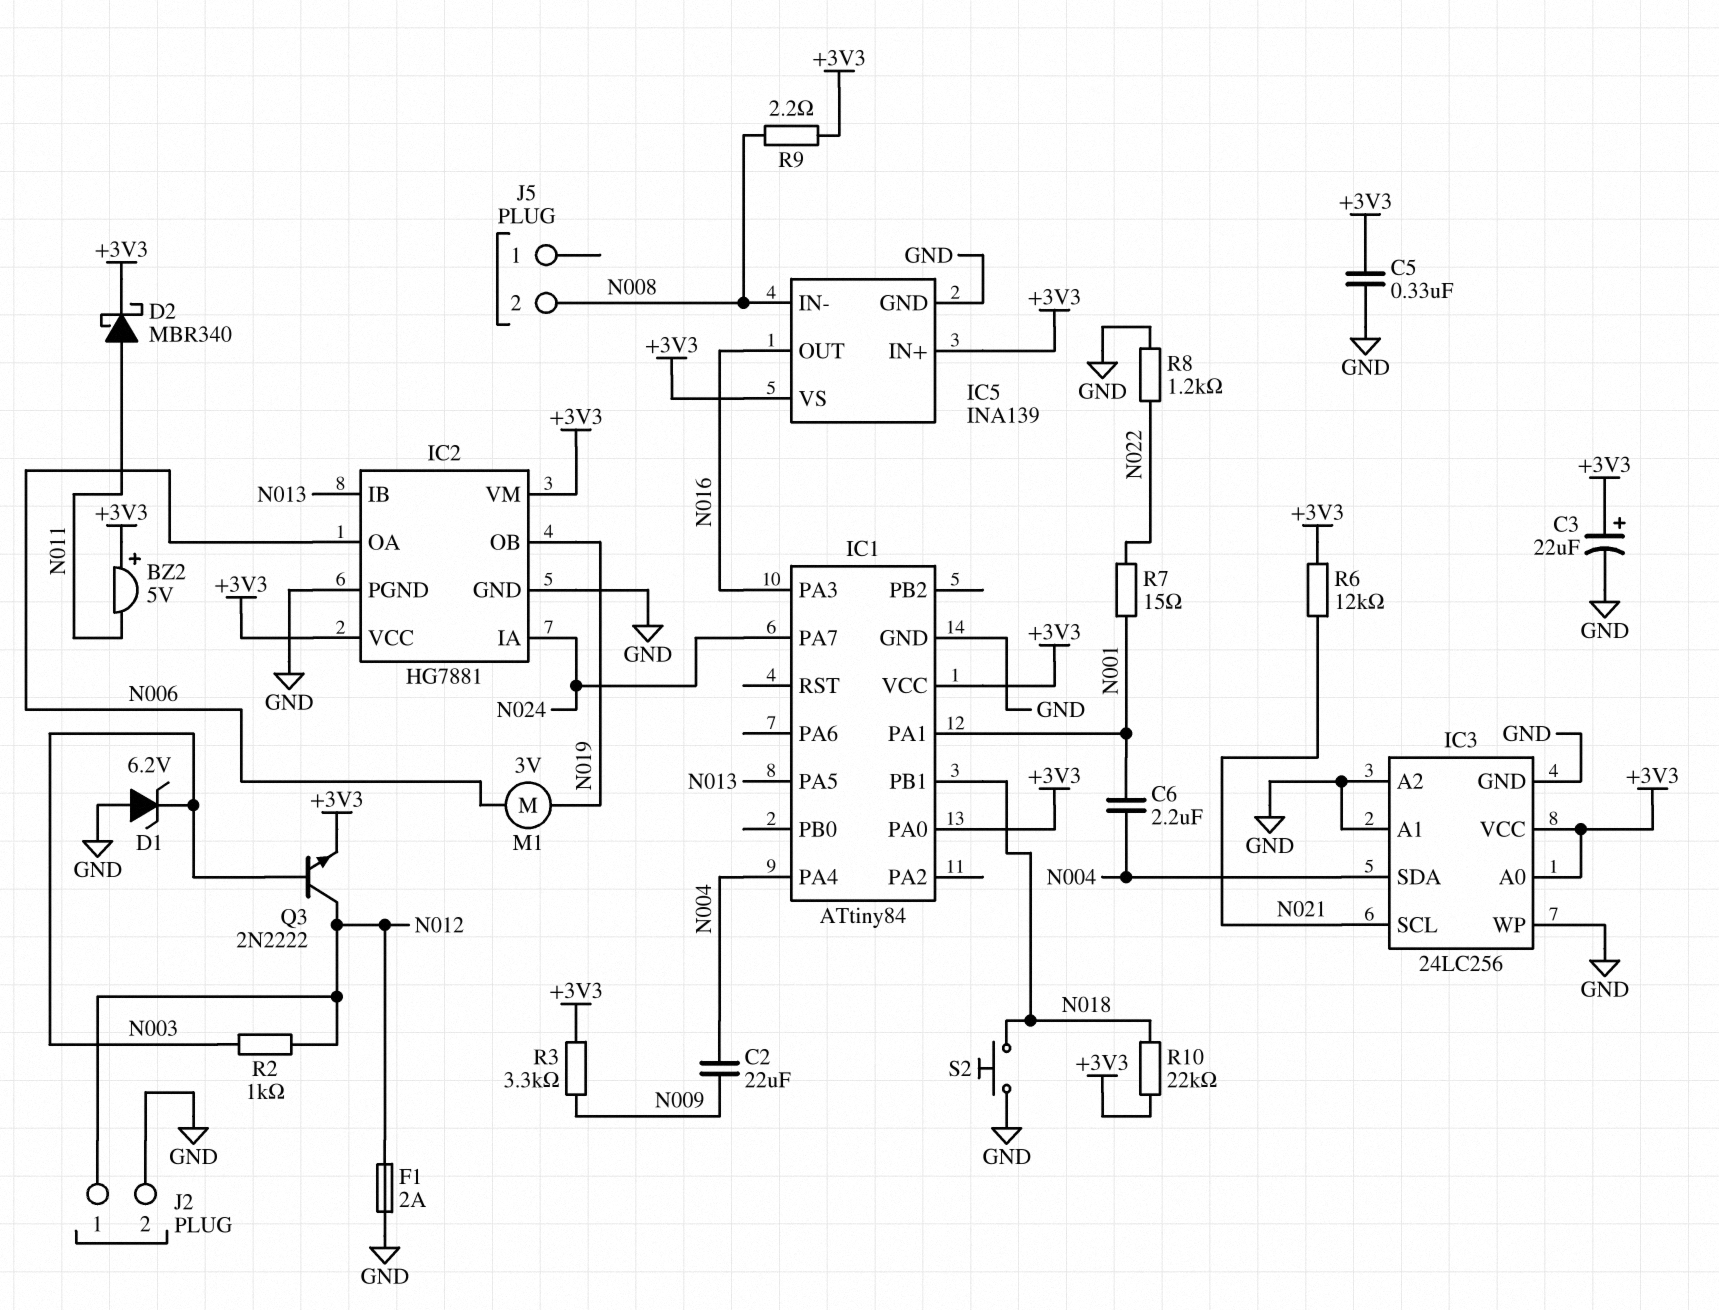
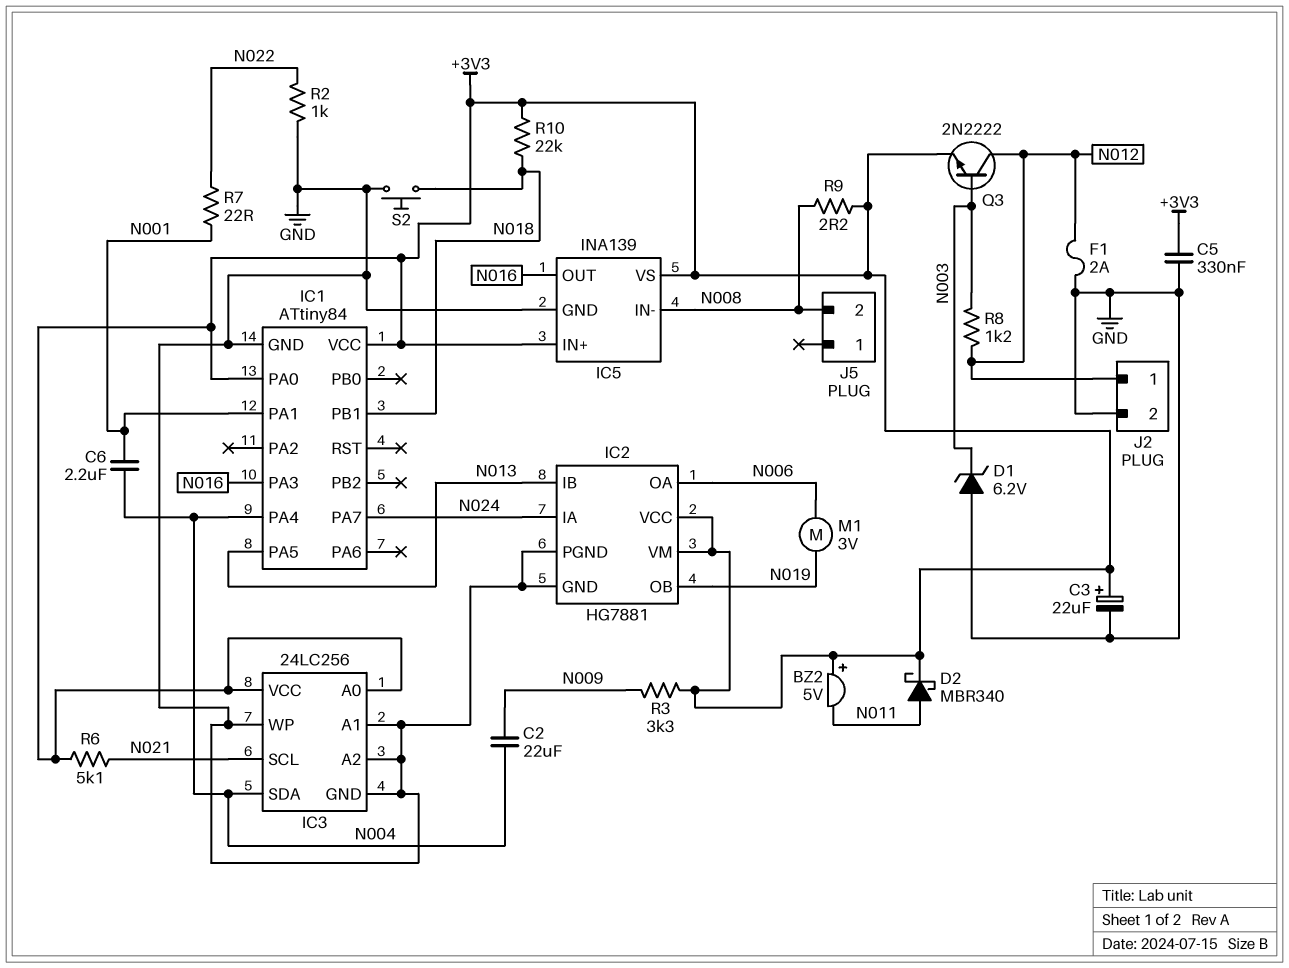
R2: 1k (N003, N012) -> 1k (GND, N022)
R6: 12k (+3V3, N021) -> 5.1k (+3V3, N021)
R7: 15 (N001, N022) -> 22 (N001, N022)
R8: 1.2k (GND, N022) -> 1.2k (N003, N012)

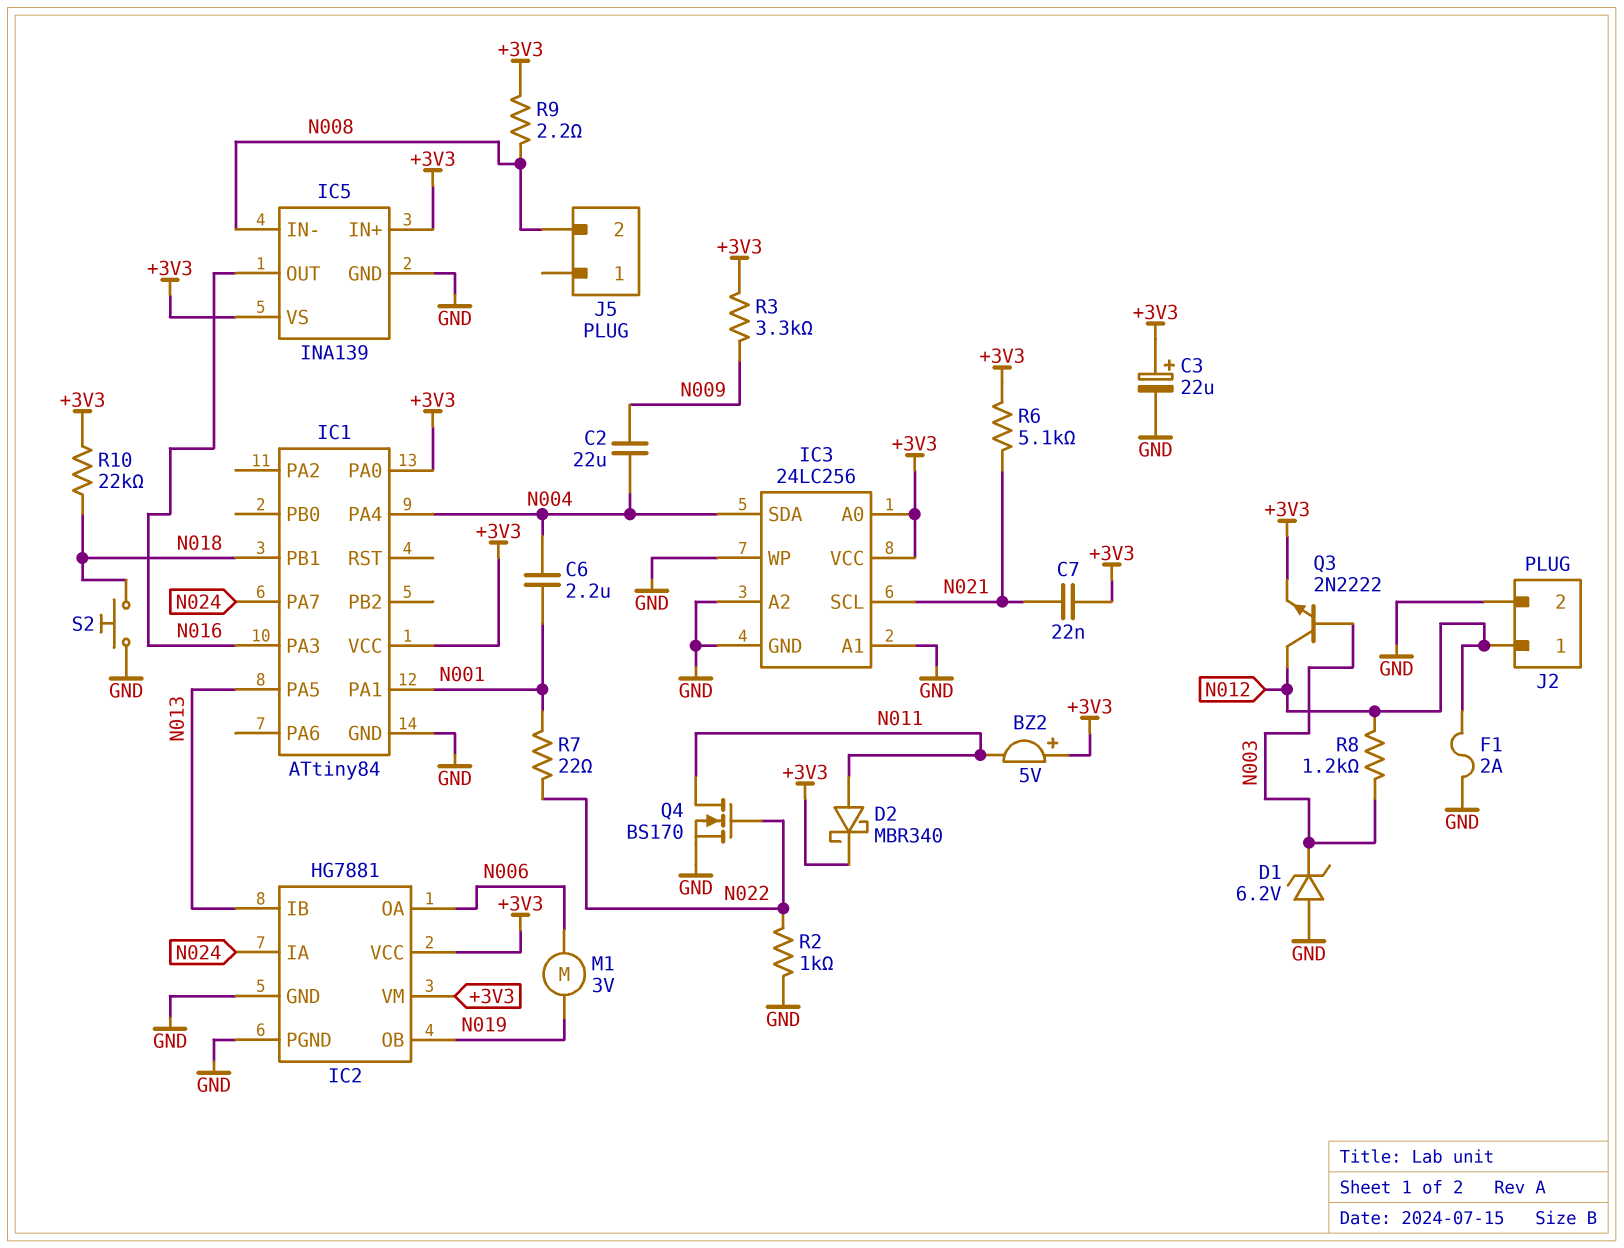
C5: 330nF (+3V3, GND) -> none
C7: none -> 22nF (+3V3, N021)
Q4: none -> NMOS BS170 (G N022, D N011, S GND)

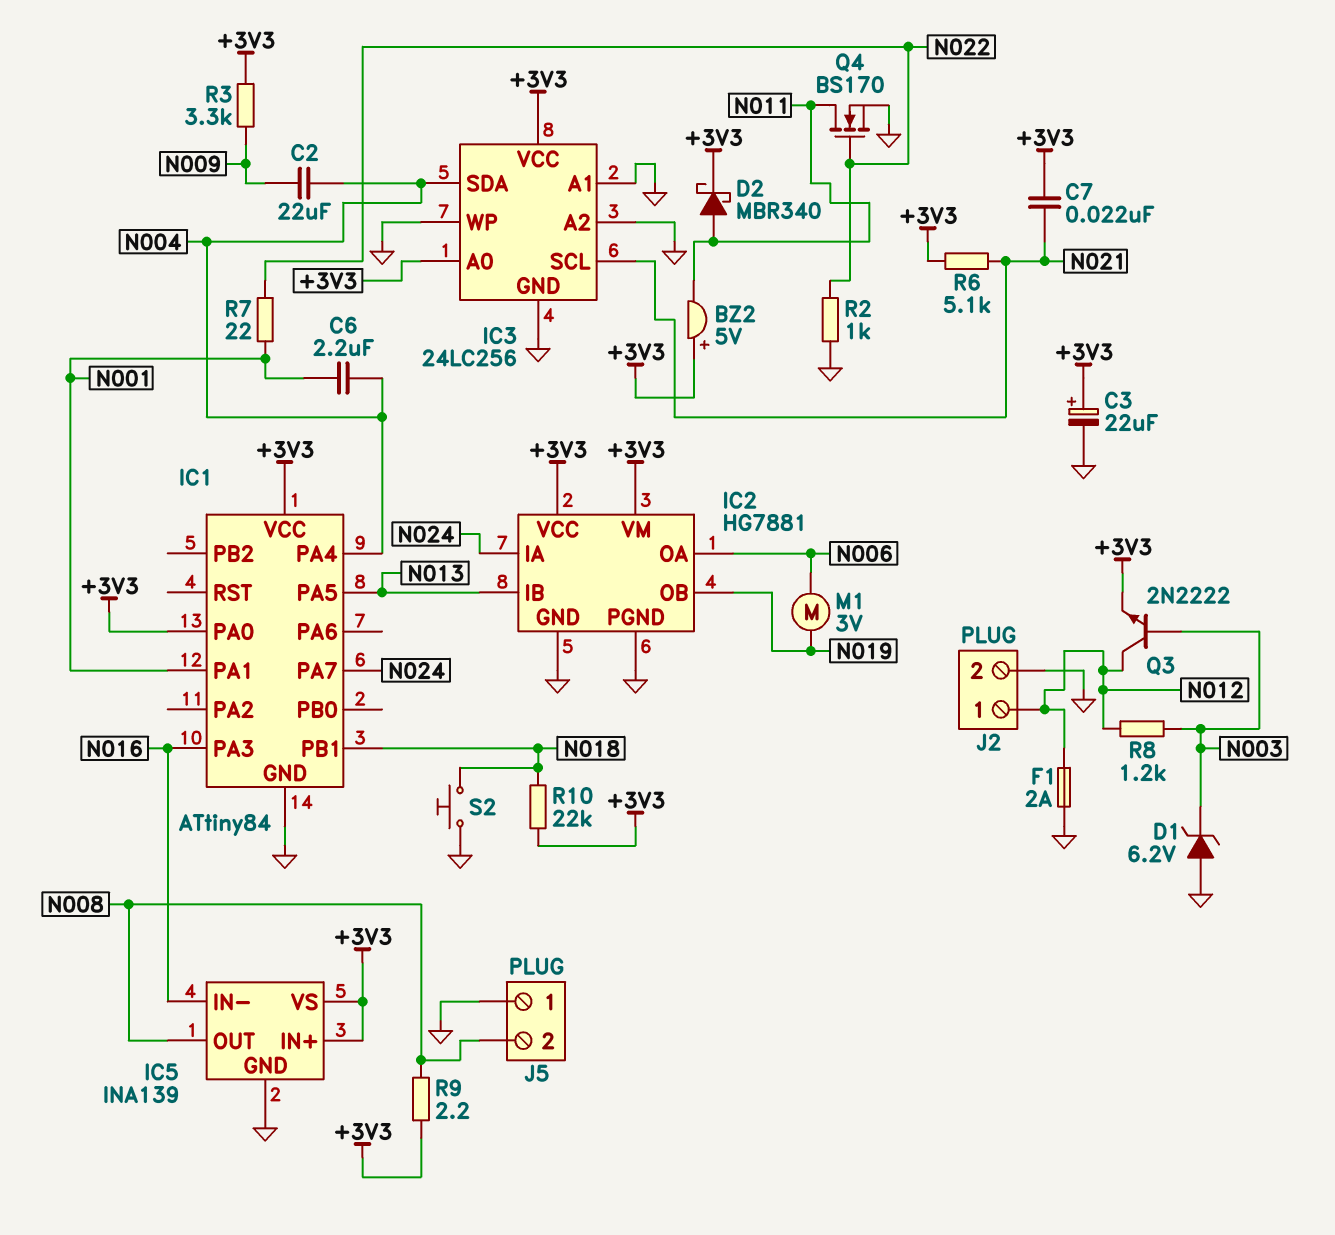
IC5 pin IN-: N008 -> N016
IC5 pin OUT: N016 -> N008
J5 pin 1: none -> GND

